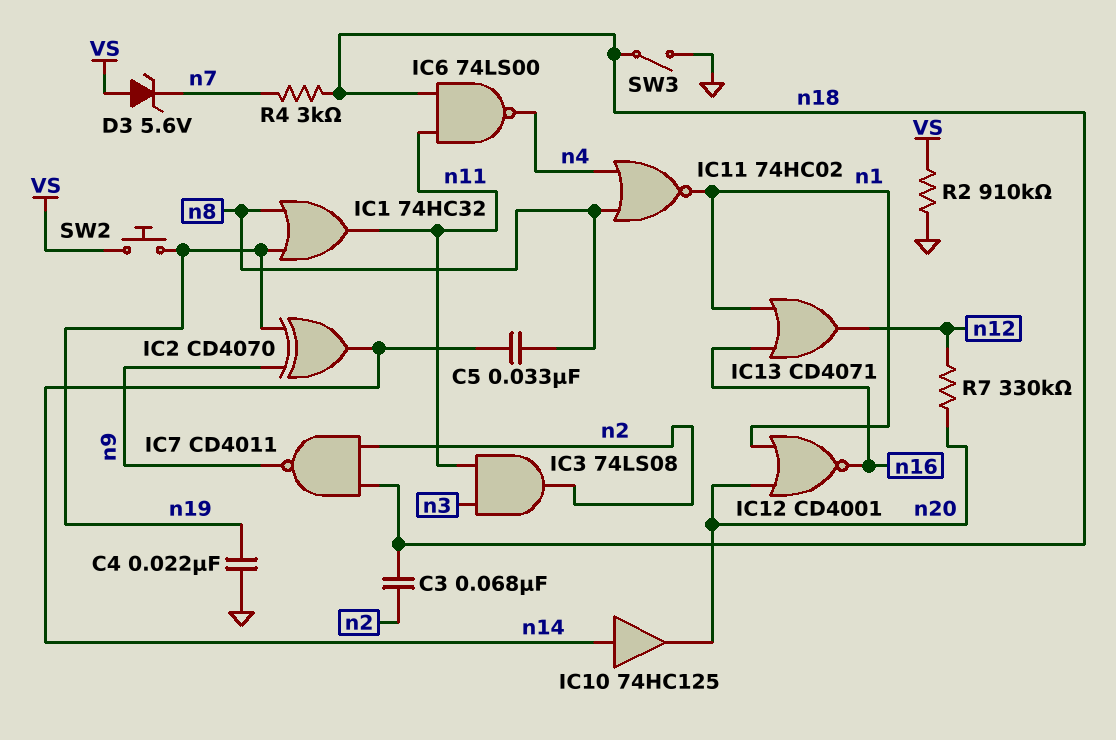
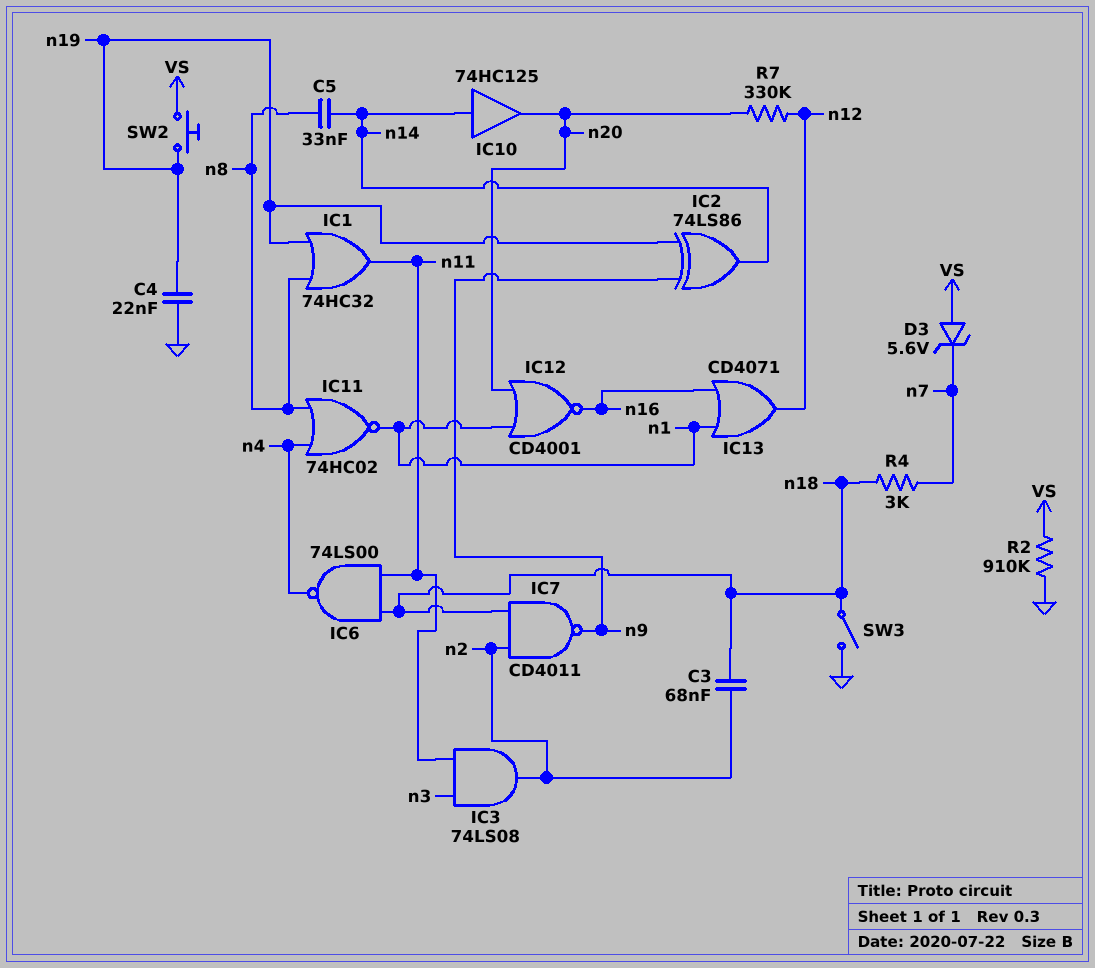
IC2: XOR CD4070 (in n9, in n19, out n14) -> XOR 74LS86 (in n9, in n19, out n14)

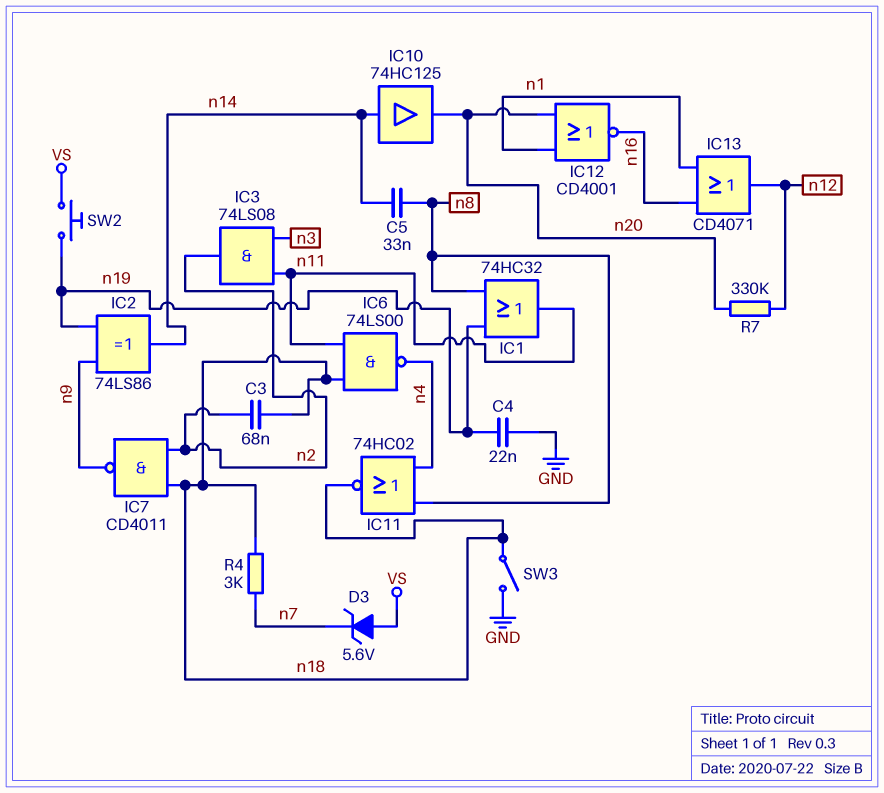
IC11: NOR 74HC02 (in n4, in n8, out n1) -> NOR 74HC02 (in n4, in n8, out n18)
R2: 910k (GND, VS) -> none

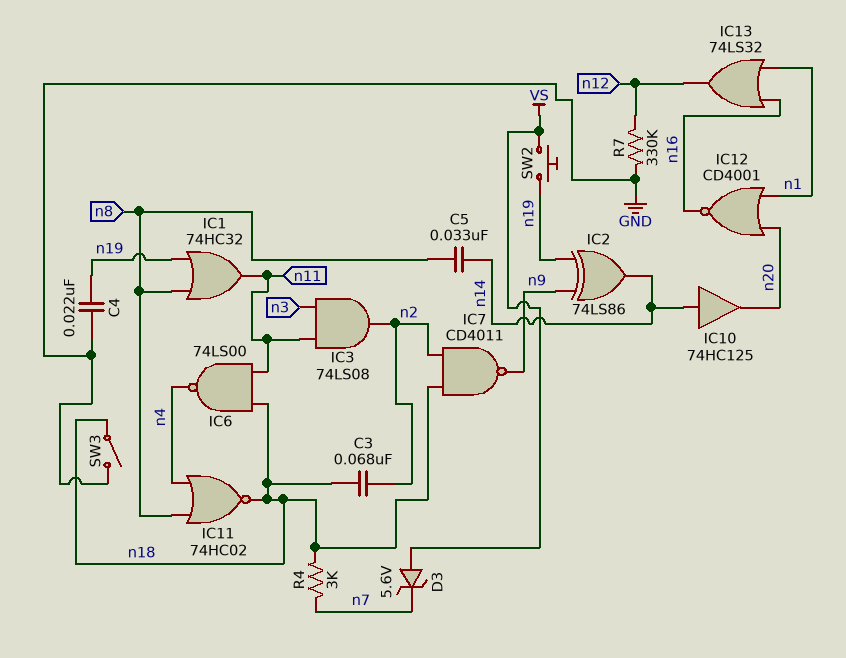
IC13: OR CD4071 (in n1, in n16, out n12) -> OR 74LS32 (in n1, in n16, out n12)
R7: 330k (n12, n20) -> 330k (GND, n12)

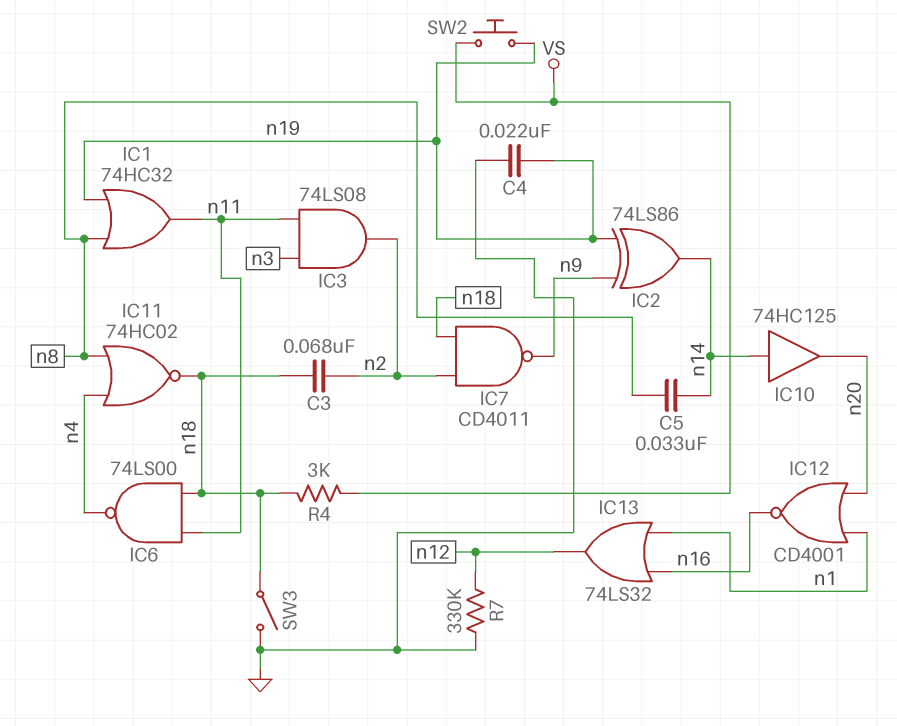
D3: zener 5.6V (A VS, K n7) -> none
R4: 3k (n7, n18) -> 3k (VS, n18)

